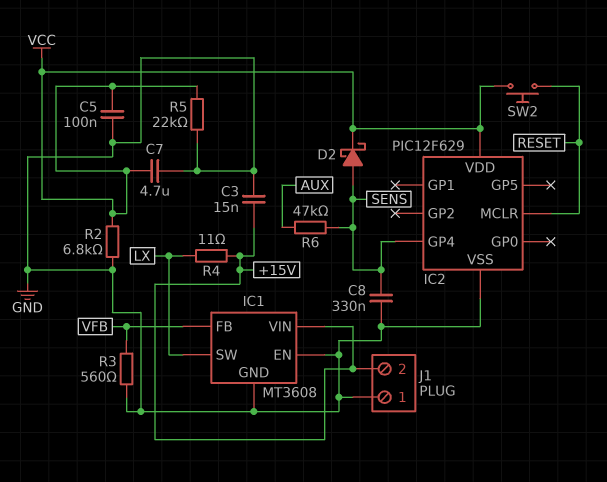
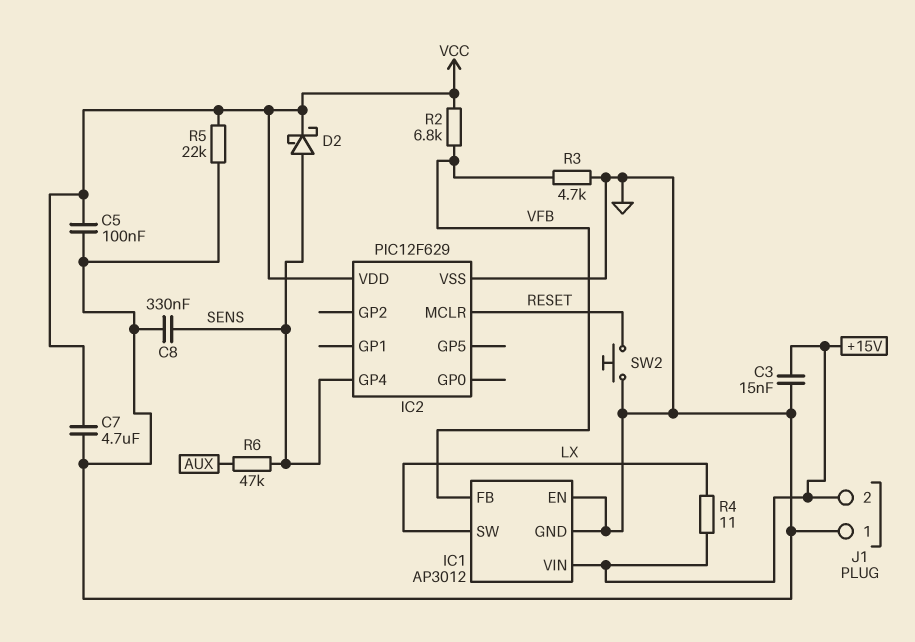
IC1: MT3608 -> AP3012
R2: 6.8k (GND, VCC) -> 6.8k (VCC, VFB)
R3: 560 (GND, VFB) -> 4.7k (GND, VFB)
SW2: button (RESET, VCC) -> button (GND, RESET)

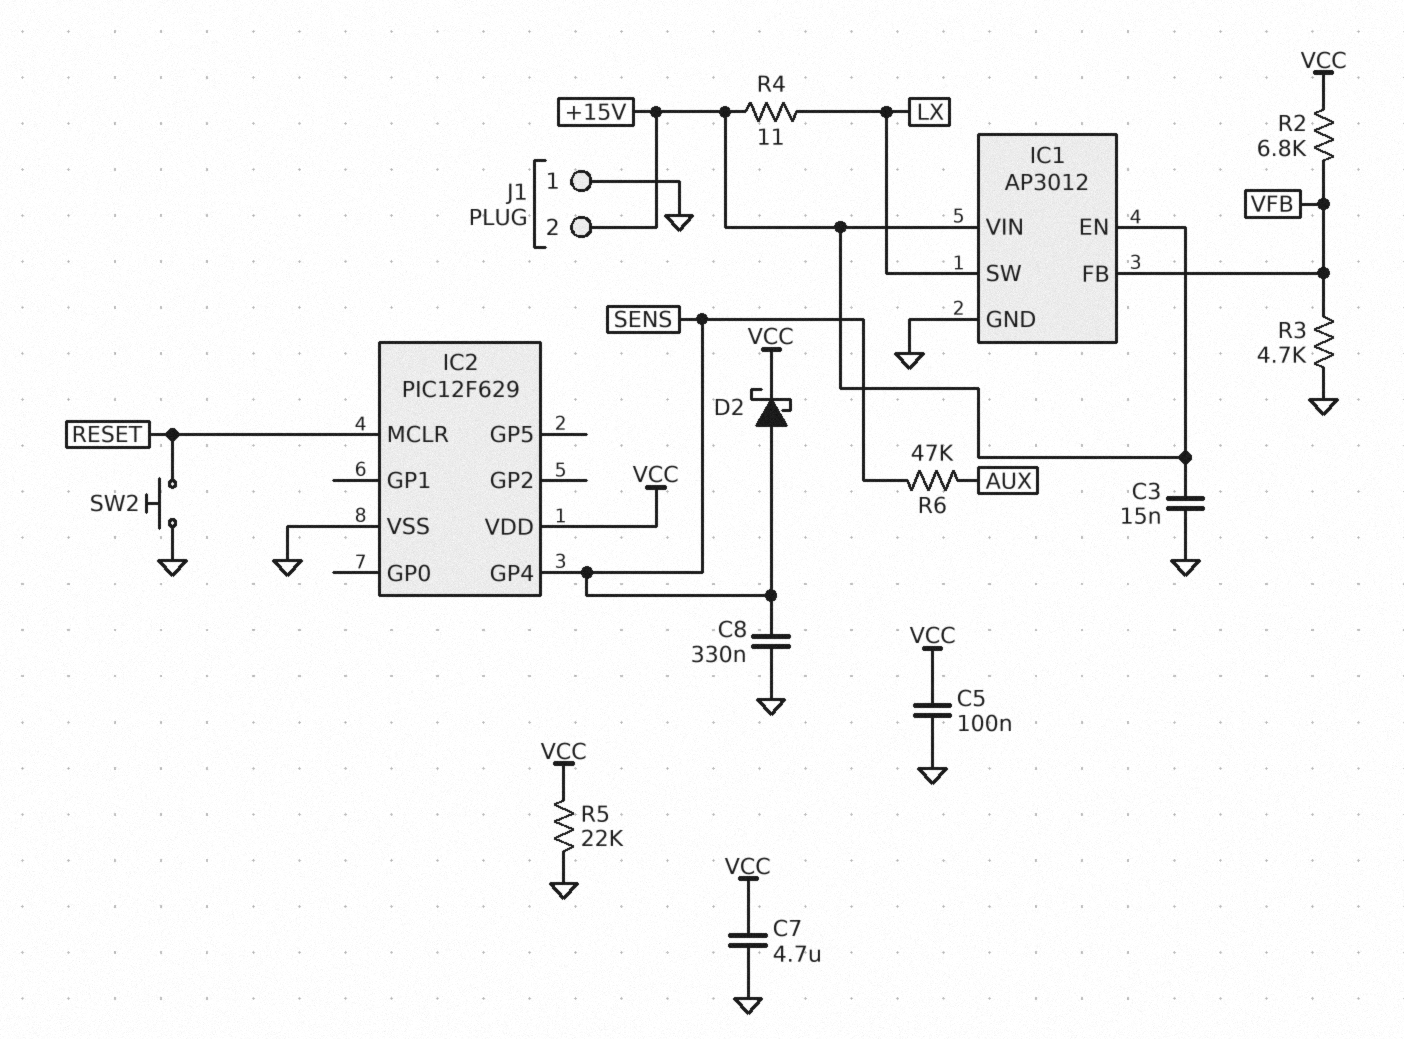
IC1 pin EN: GND -> +15V

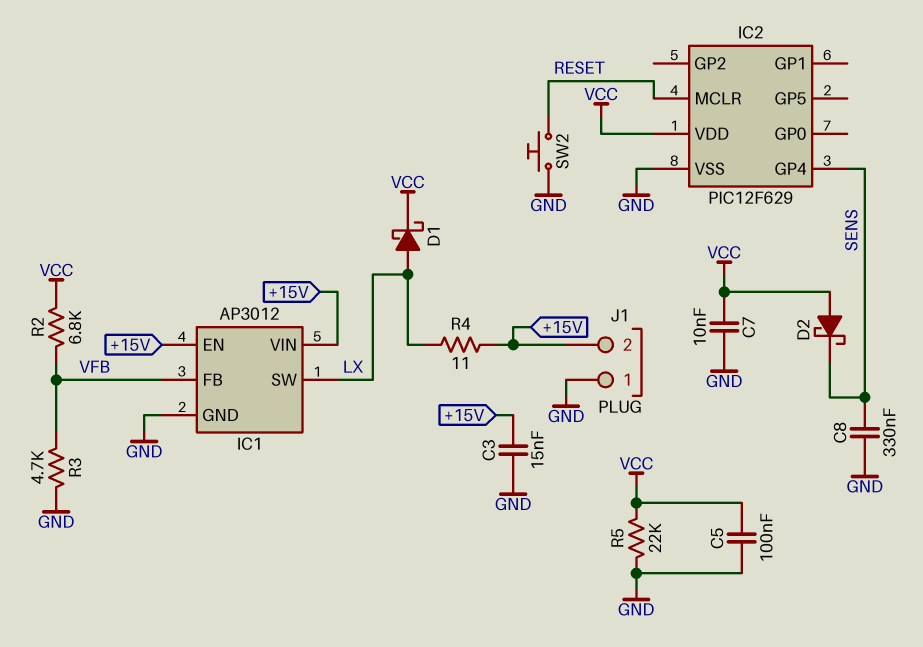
C7: 4.7uF (GND, VCC) -> 10nF (GND, VCC)
D1: none -> schottky (A LX, K VCC)
D2: schottky (A SENS, K VCC) -> schottky (A VCC, K SENS)
R6: 47k (AUX, SENS) -> none

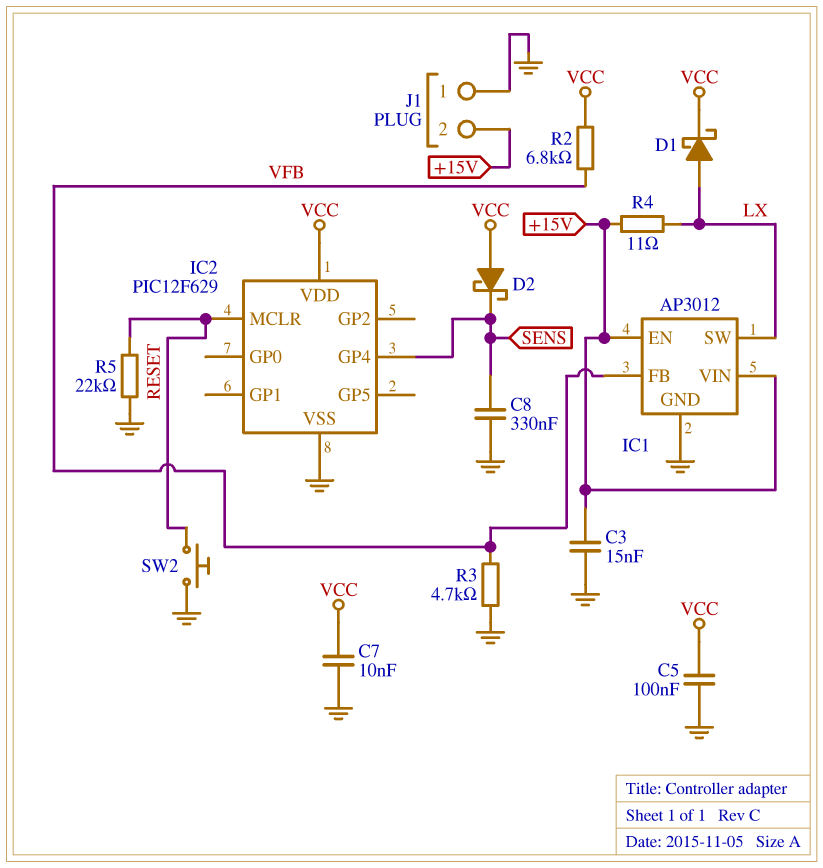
R5: 22k (GND, VCC) -> 22k (GND, RESET)

